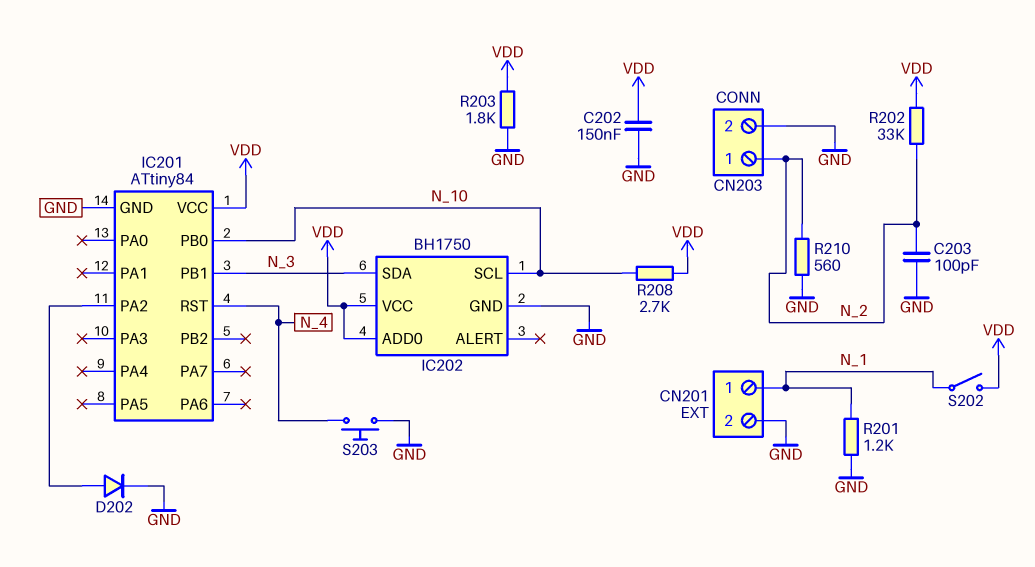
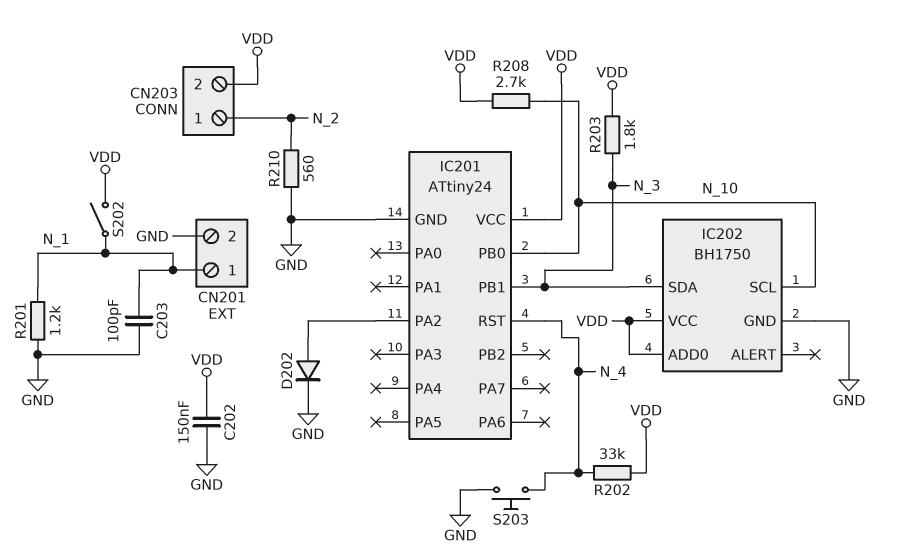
C203: 100pF (GND, N_2) -> 100pF (GND, N_1)
CN203 pin 2: GND -> VDD
IC201: ATtiny84 -> ATtiny24
R202: 33k (N_2, VDD) -> 33k (N_4, VDD)
R203: 1.8k (GND, VDD) -> 1.8k (N_3, VDD)

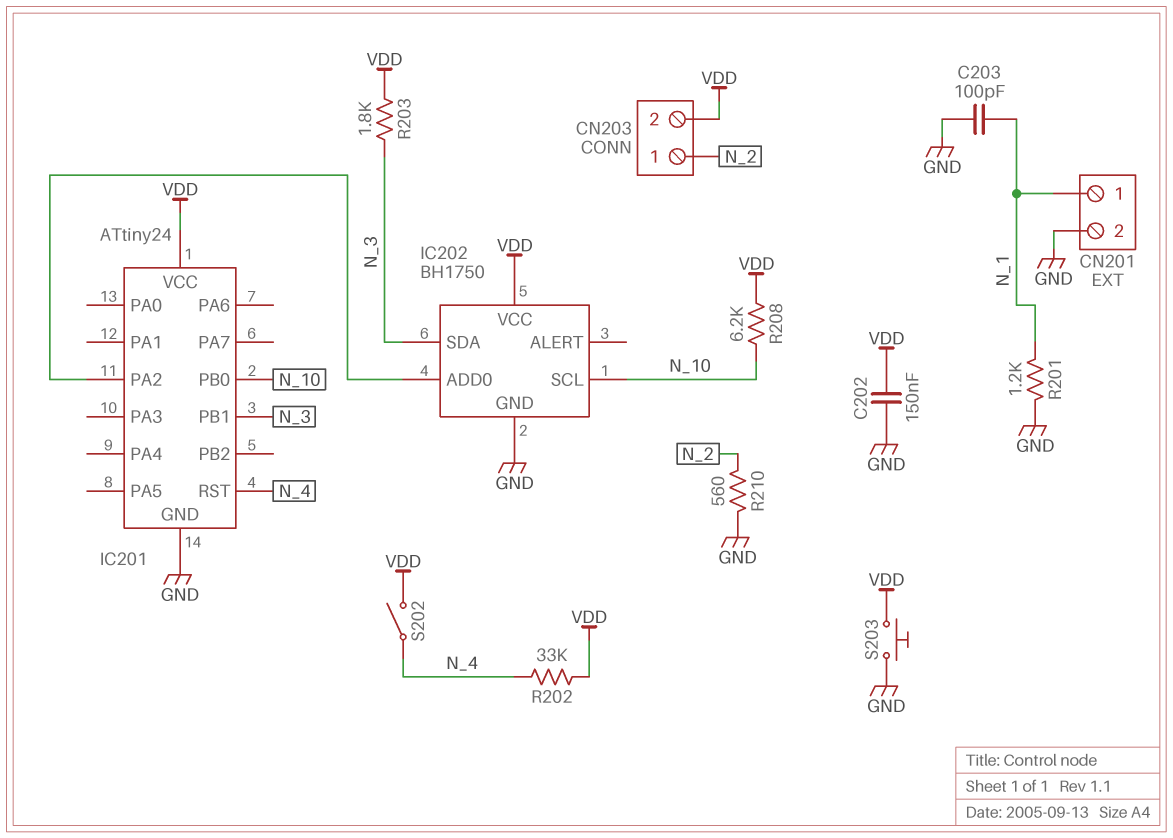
D202: diode (A IC201/PA2, K GND) -> none
IC202 pin ADD0: VDD -> IC201/PA2
R208: 2.7k (N_10, VDD) -> 6.2k (N_10, VDD)
S202: switch (N_1, VDD) -> switch (N_4, VDD)
S203: button (GND, N_4) -> button (GND, VDD)

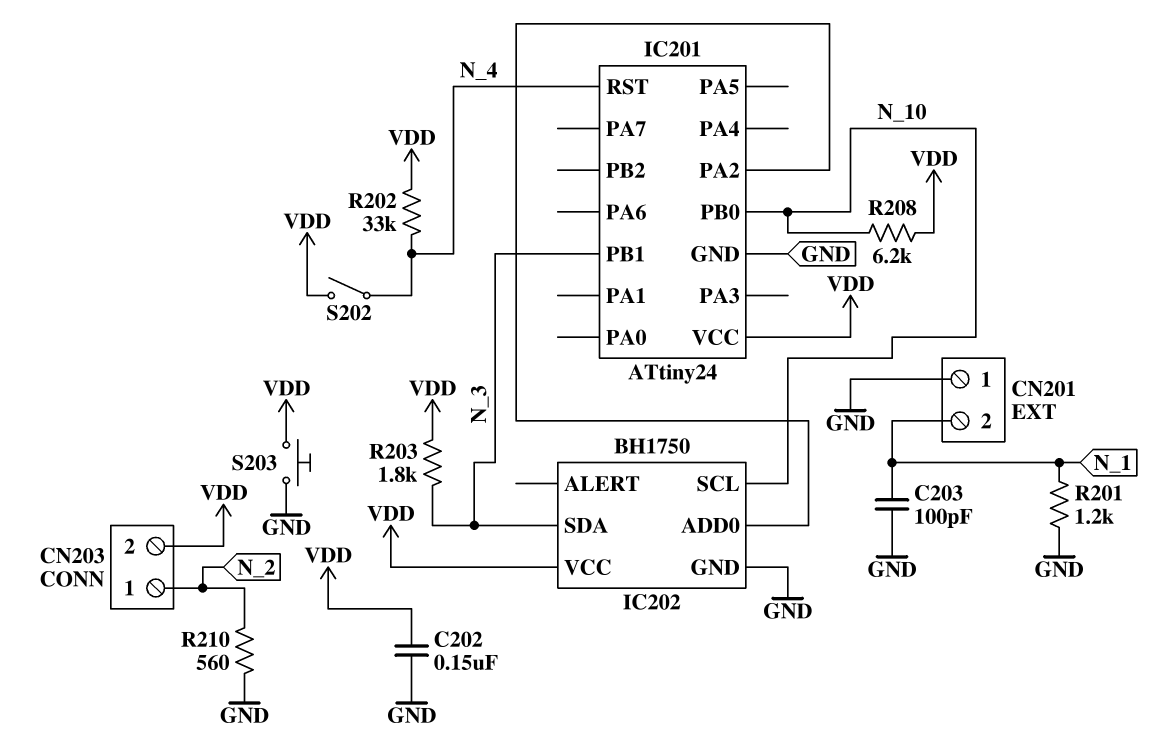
CN201 pin 1: N_1 -> GND
CN201 pin 2: GND -> N_1

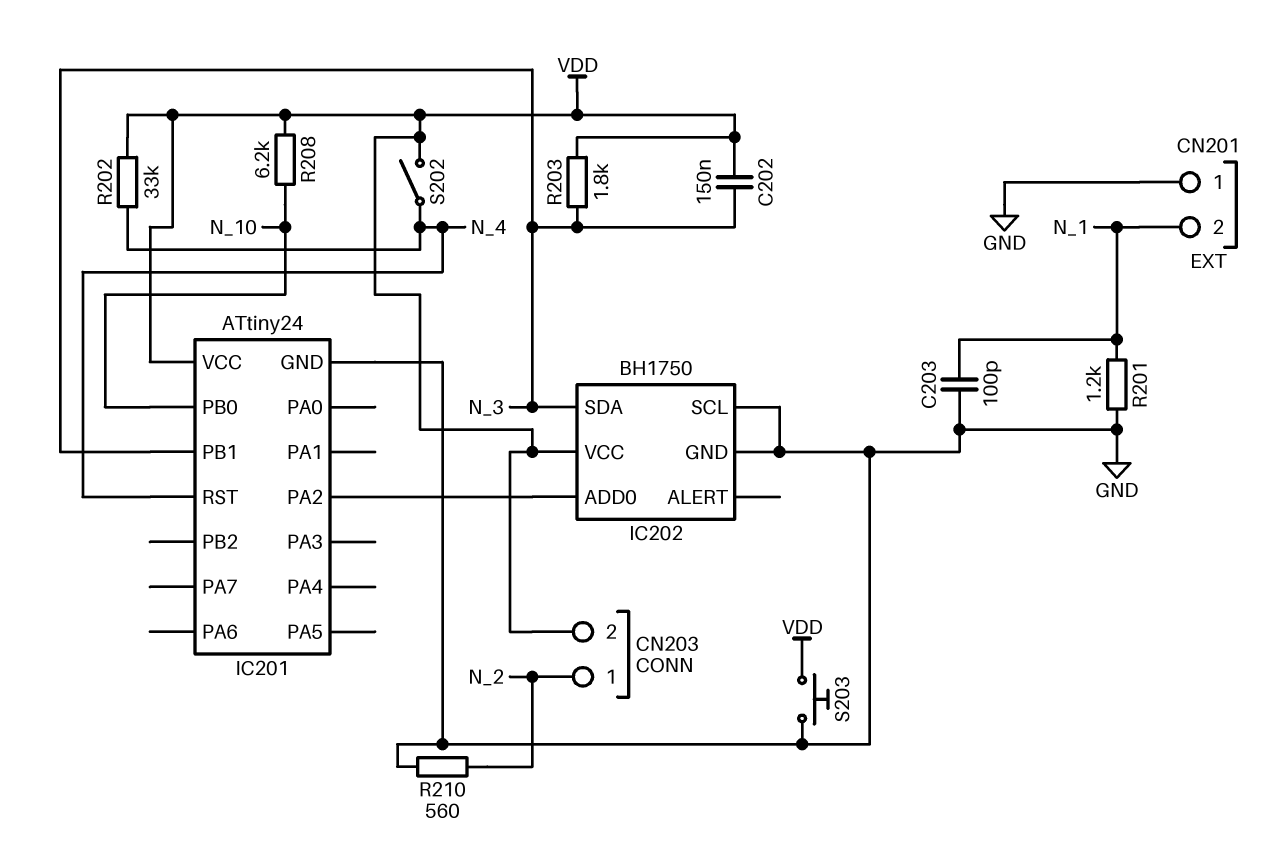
C202: 150nF (GND, VDD) -> 150nF (N_3, VDD)
IC202 pin SCL: N_10 -> GND

